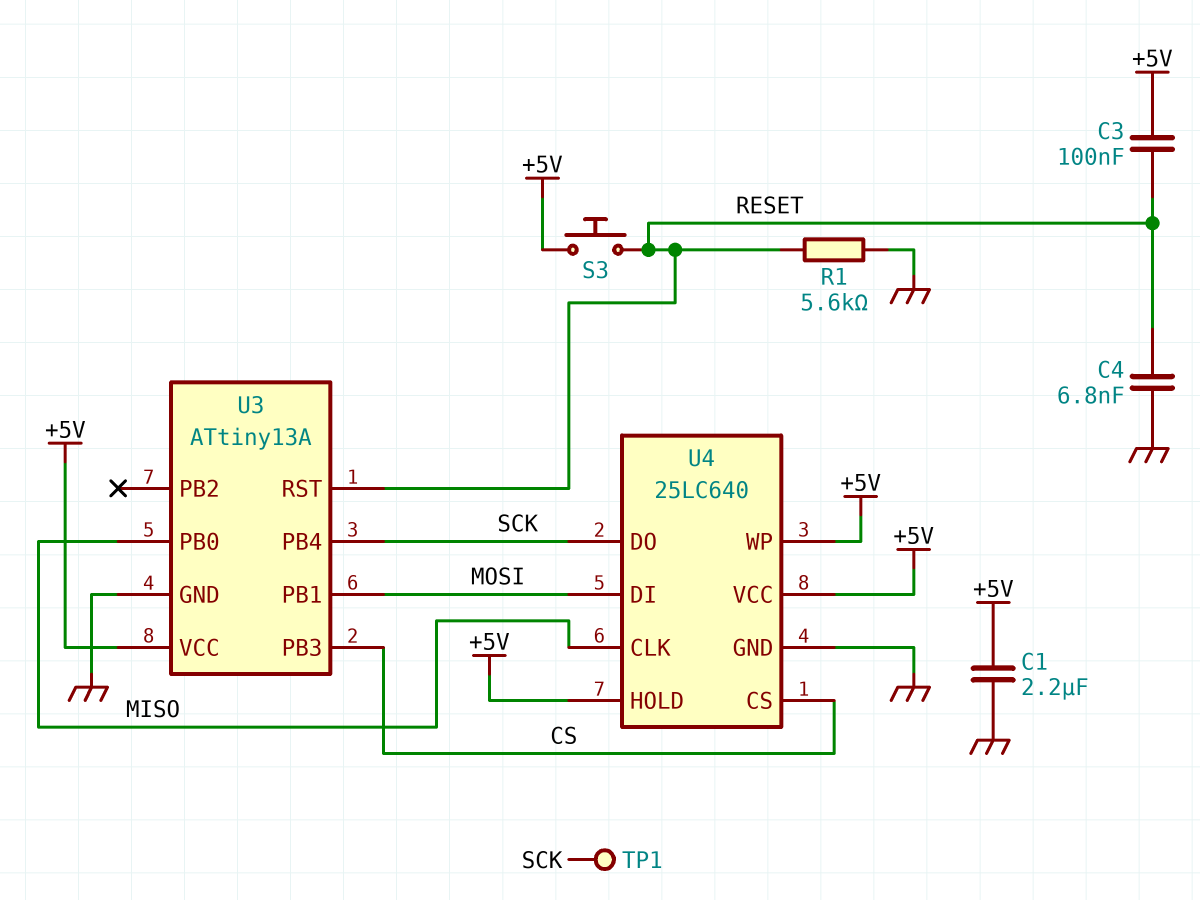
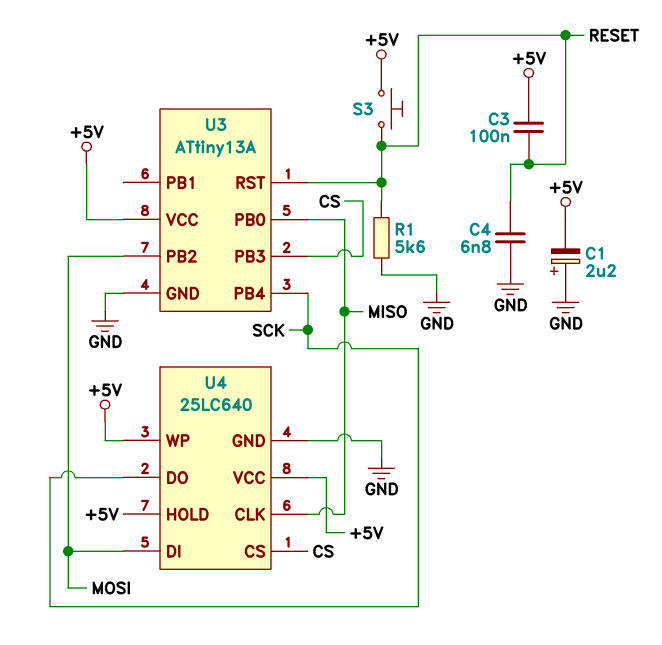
C1: 2.2uF (+5V, GND) -> 2.2uF (plus GND, minus +5V)
TP1: test point (SCK) -> none
U3 pin PB1: MOSI -> none
U3 pin PB2: none -> MOSI

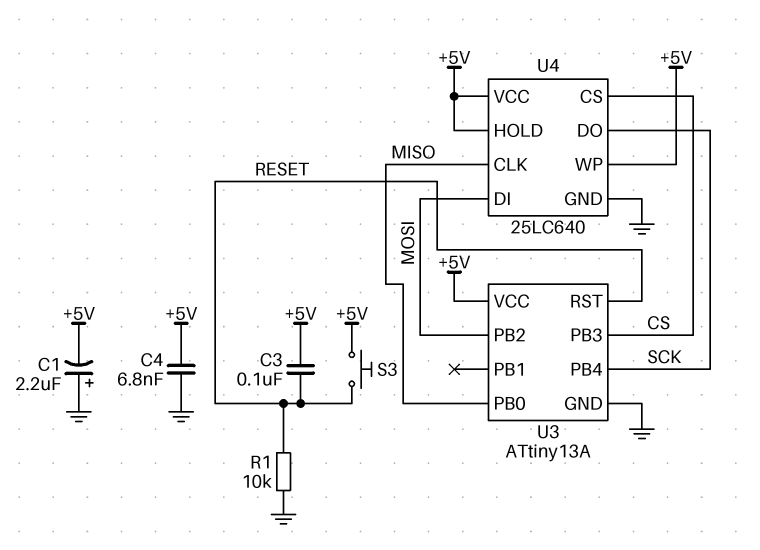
C4: 6.8nF (GND, RESET) -> 6.8nF (+5V, GND)
R1: 5.6k (GND, RESET) -> 10k (GND, RESET)

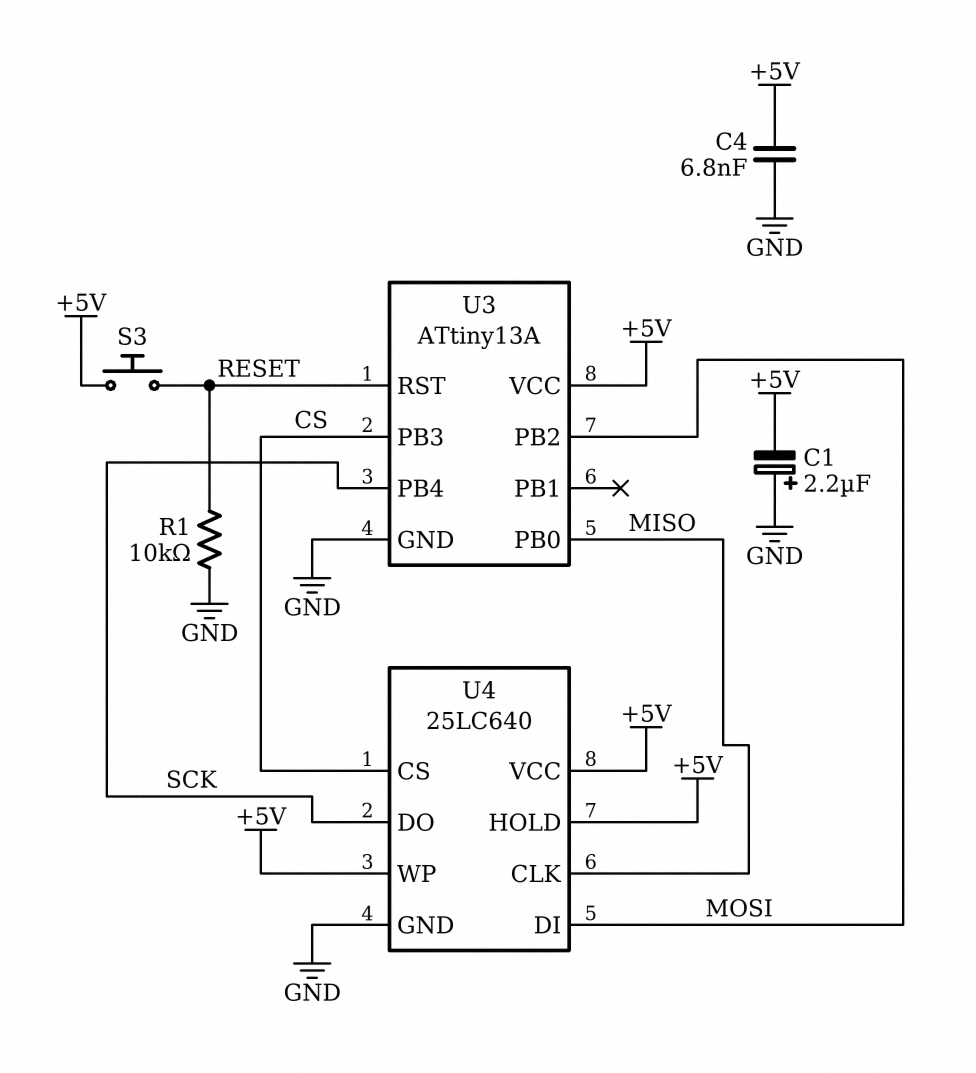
C3: 100nF (+5V, RESET) -> none

